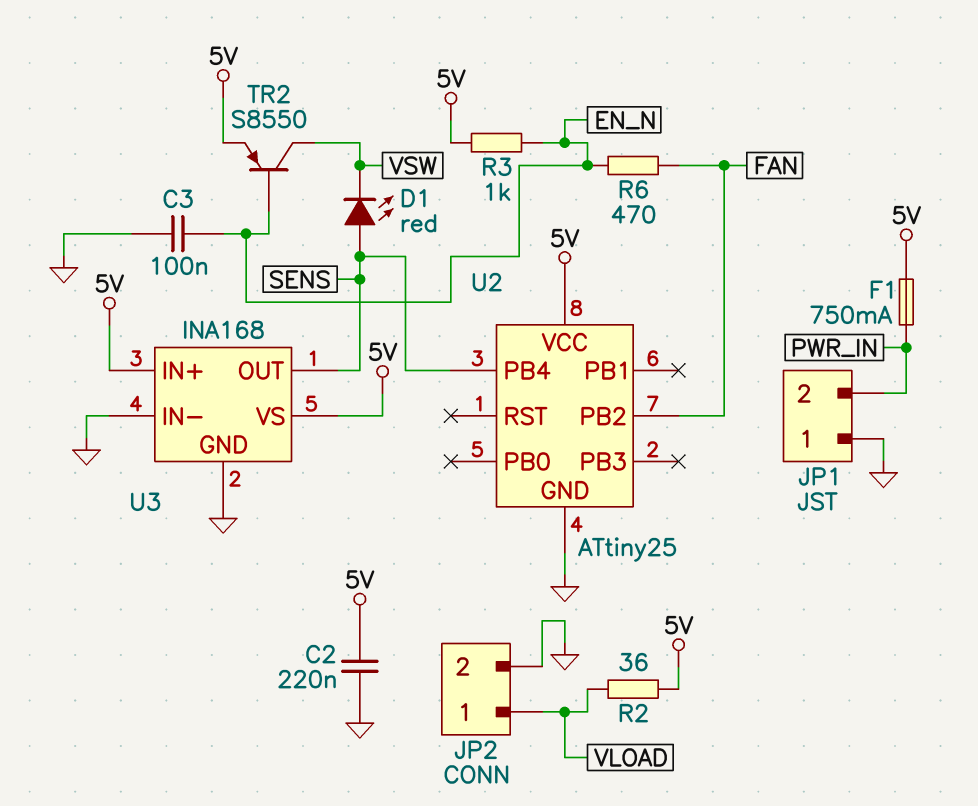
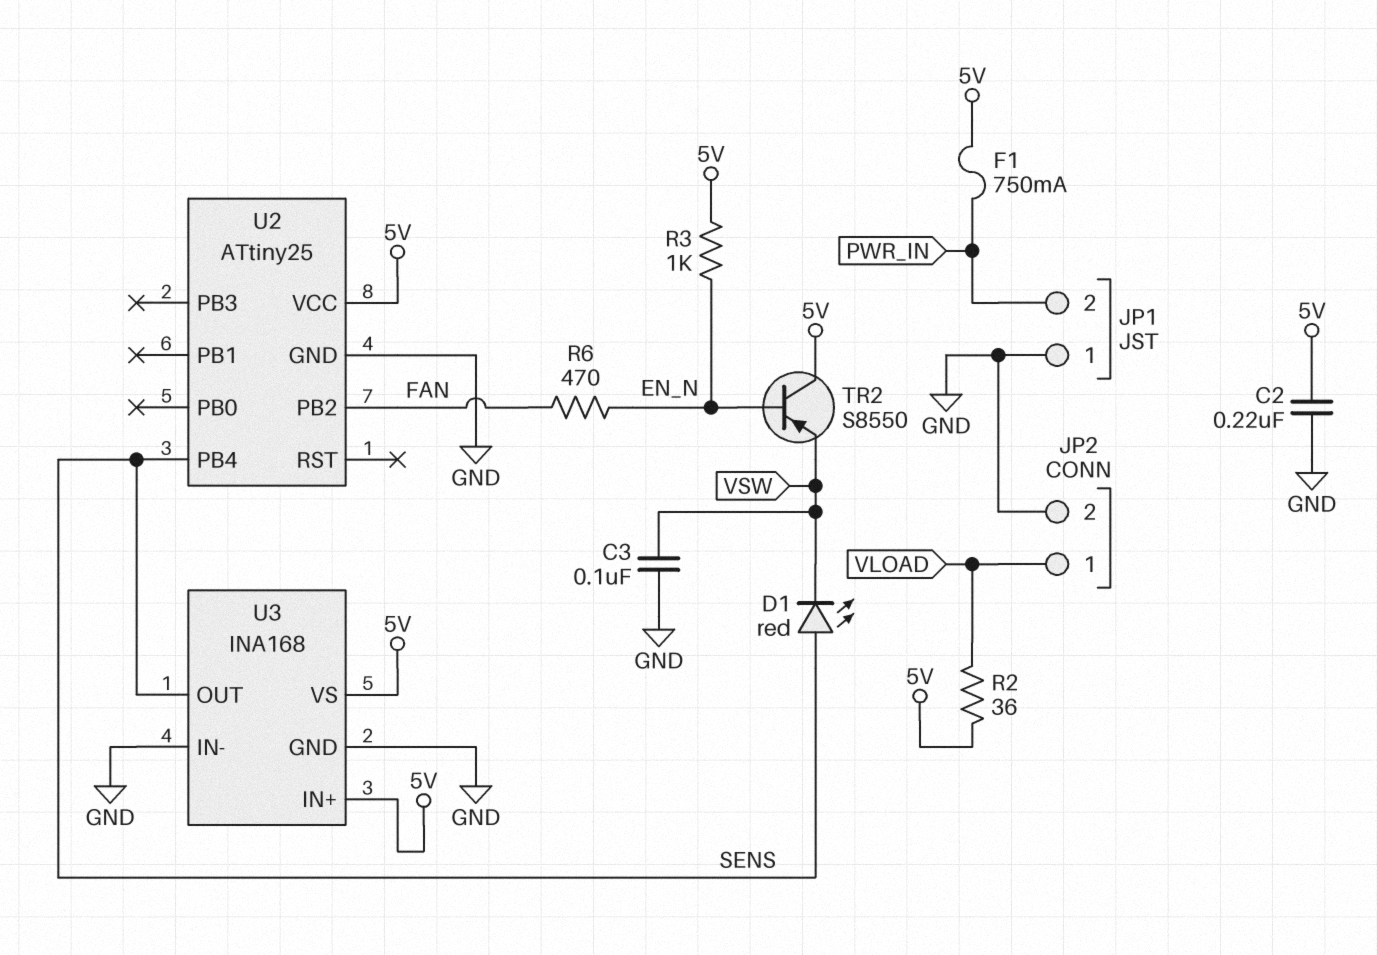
C3: 100nF (EN_N, GND) -> 100nF (GND, VSW)
TR2: PNP S8550 (B EN_N, C VSW, E 5V) -> PNP S8550 (B EN_N, C 5V, E VSW)

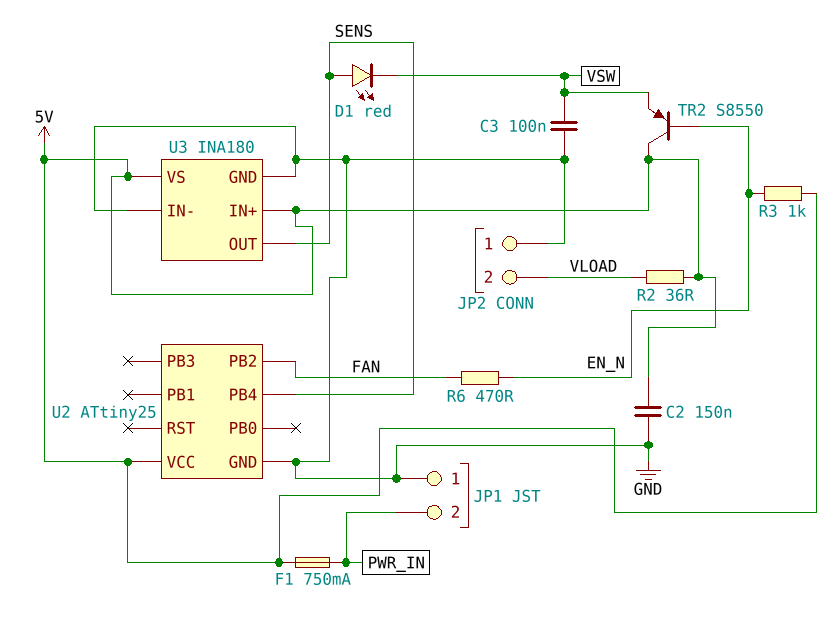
C2: 220nF (5V, GND) -> 150nF (5V, GND)
JP2 pin 1: VLOAD -> GND
JP2 pin 2: GND -> VLOAD
U3: INA168 -> INA180

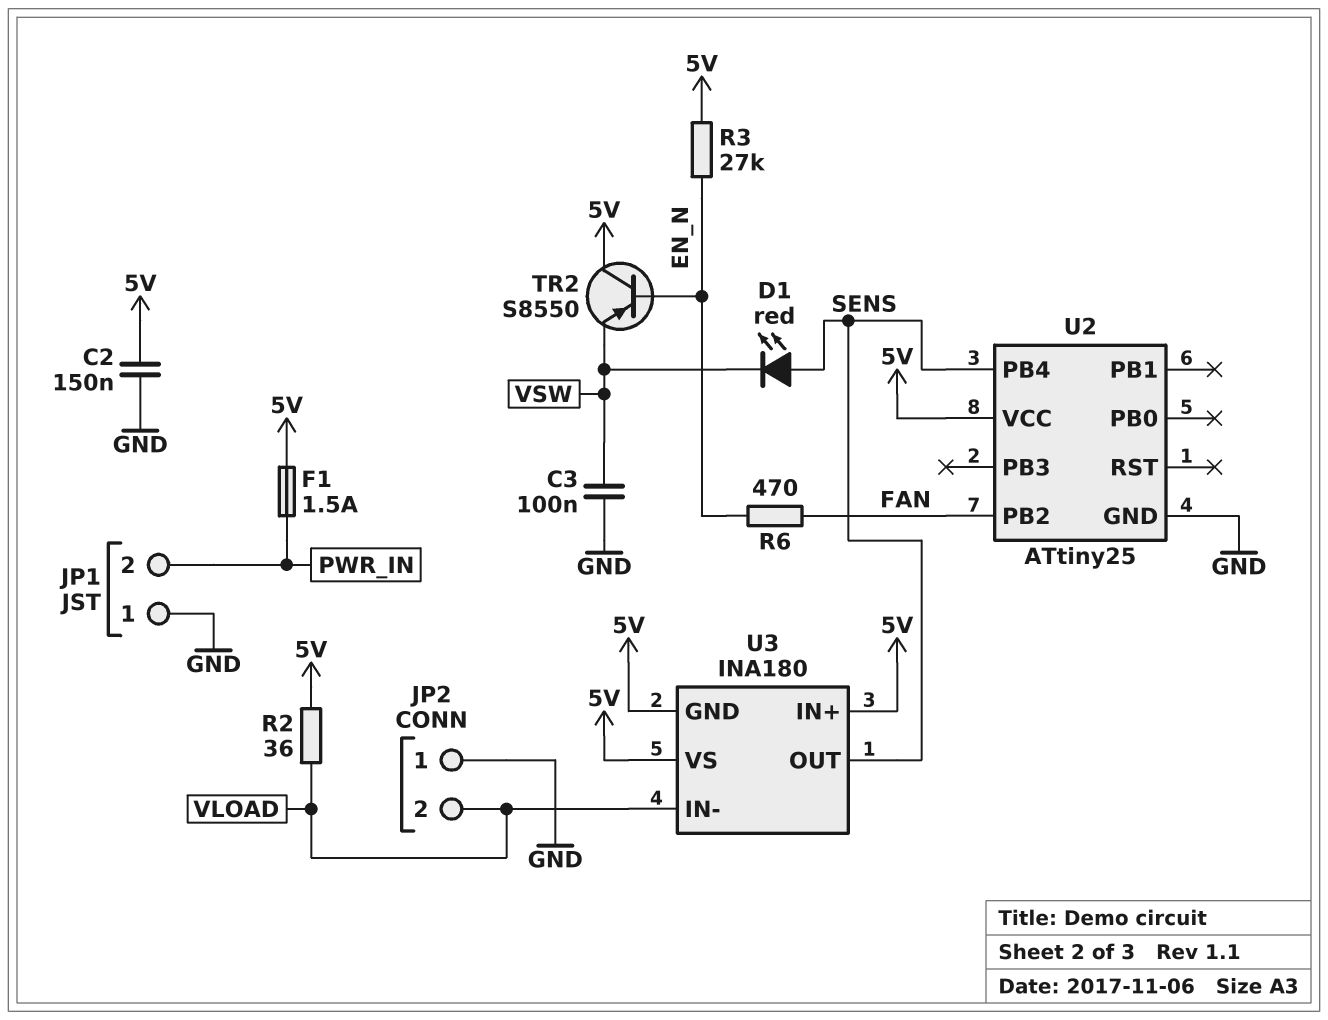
F1: 750mA (5V, PWR_IN) -> 1.5A (5V, PWR_IN)
R3: 1k (5V, EN_N) -> 27k (5V, EN_N)
U3 pin GND: GND -> 5V
U3 pin IN-: GND -> VLOAD

